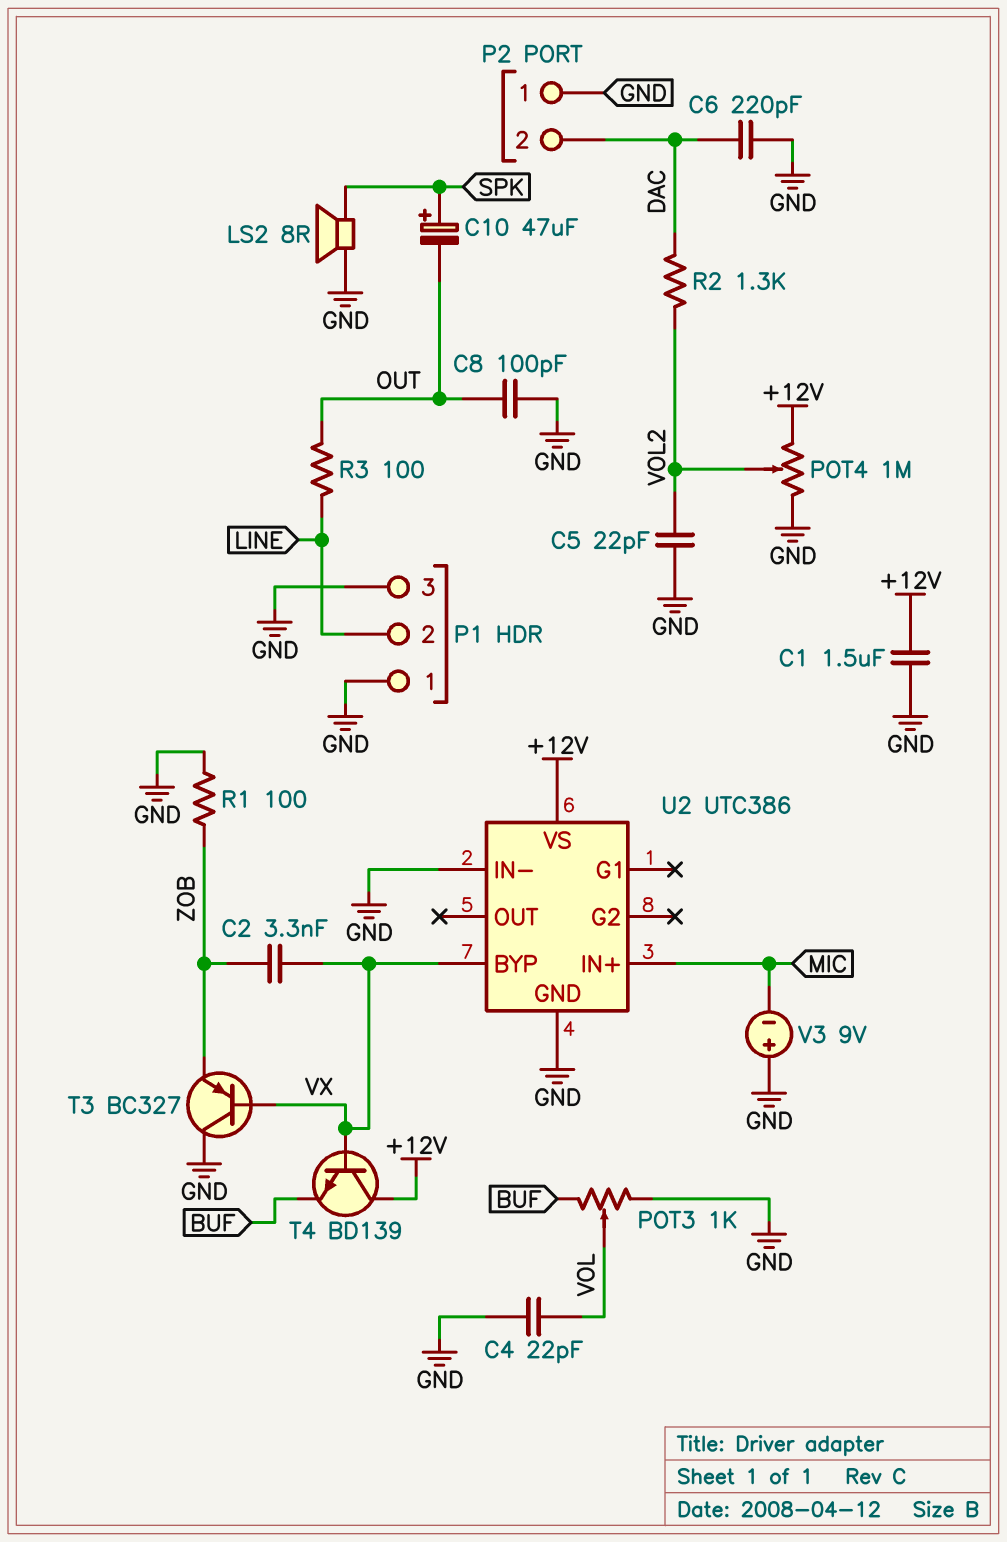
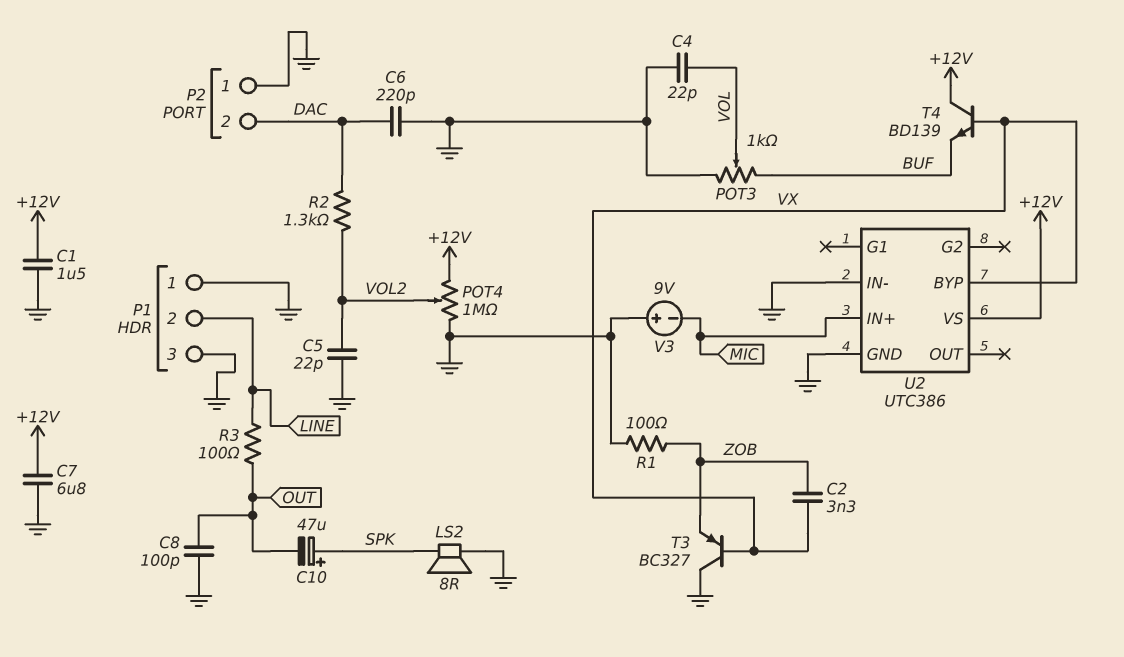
C7: none -> 6.8uF (+12V, GND)

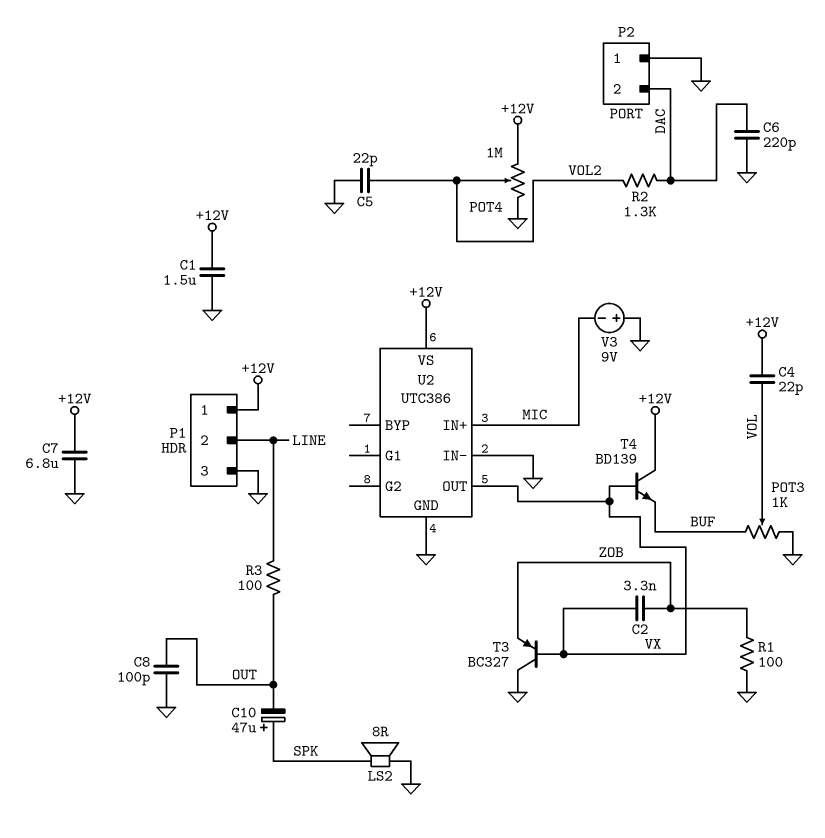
C4: 22pF (GND, VOL) -> 22pF (+12V, VOL)
P1 pin 1: GND -> +12V
U2 pin BYP: VX -> none
U2 pin OUT: none -> VX

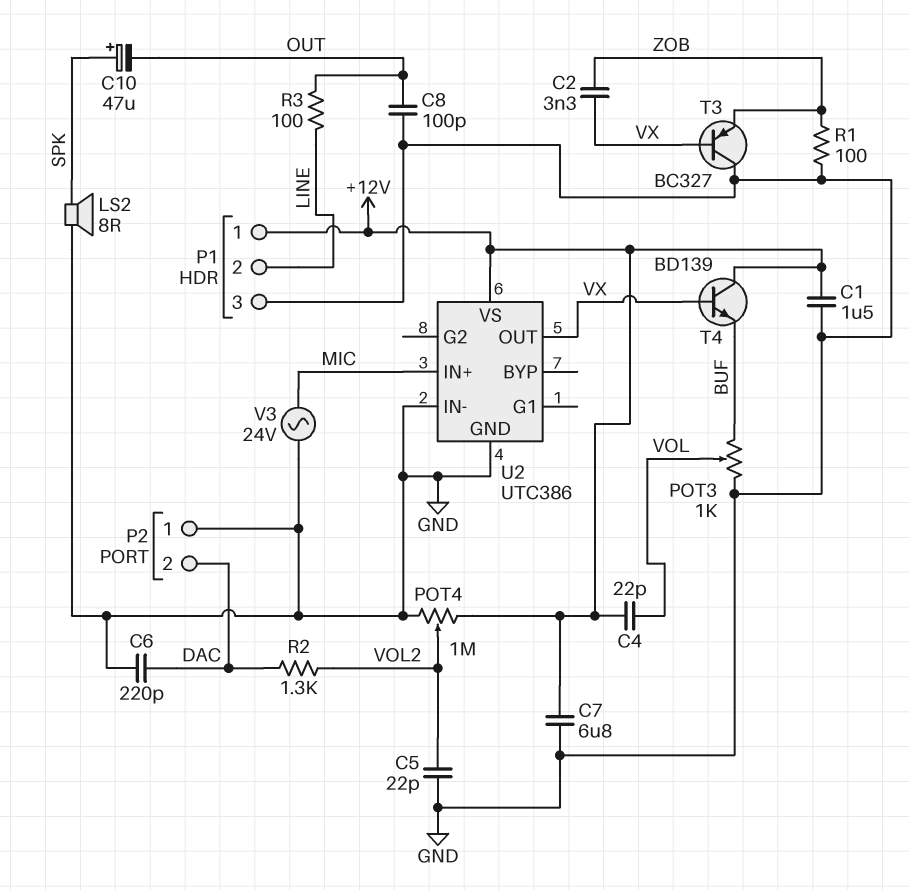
V3: 9V (plus GND, minus MIC) -> AC 24V (GND, MIC)

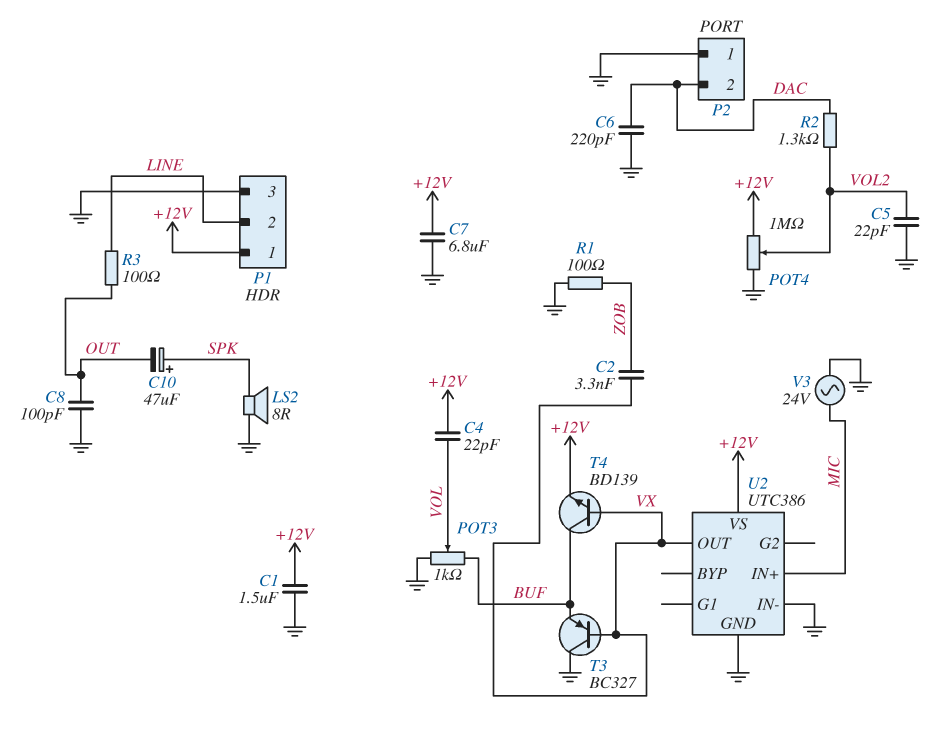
T3: PNP BC327 (B VX, C GND, E ZOB) -> PNP BC327 (B VX, C GND, E BUF)
T4: NPN BD139 (B VX, C +12V, E BUF) -> NPN BD139 (B VX, C BUF, E +12V)

